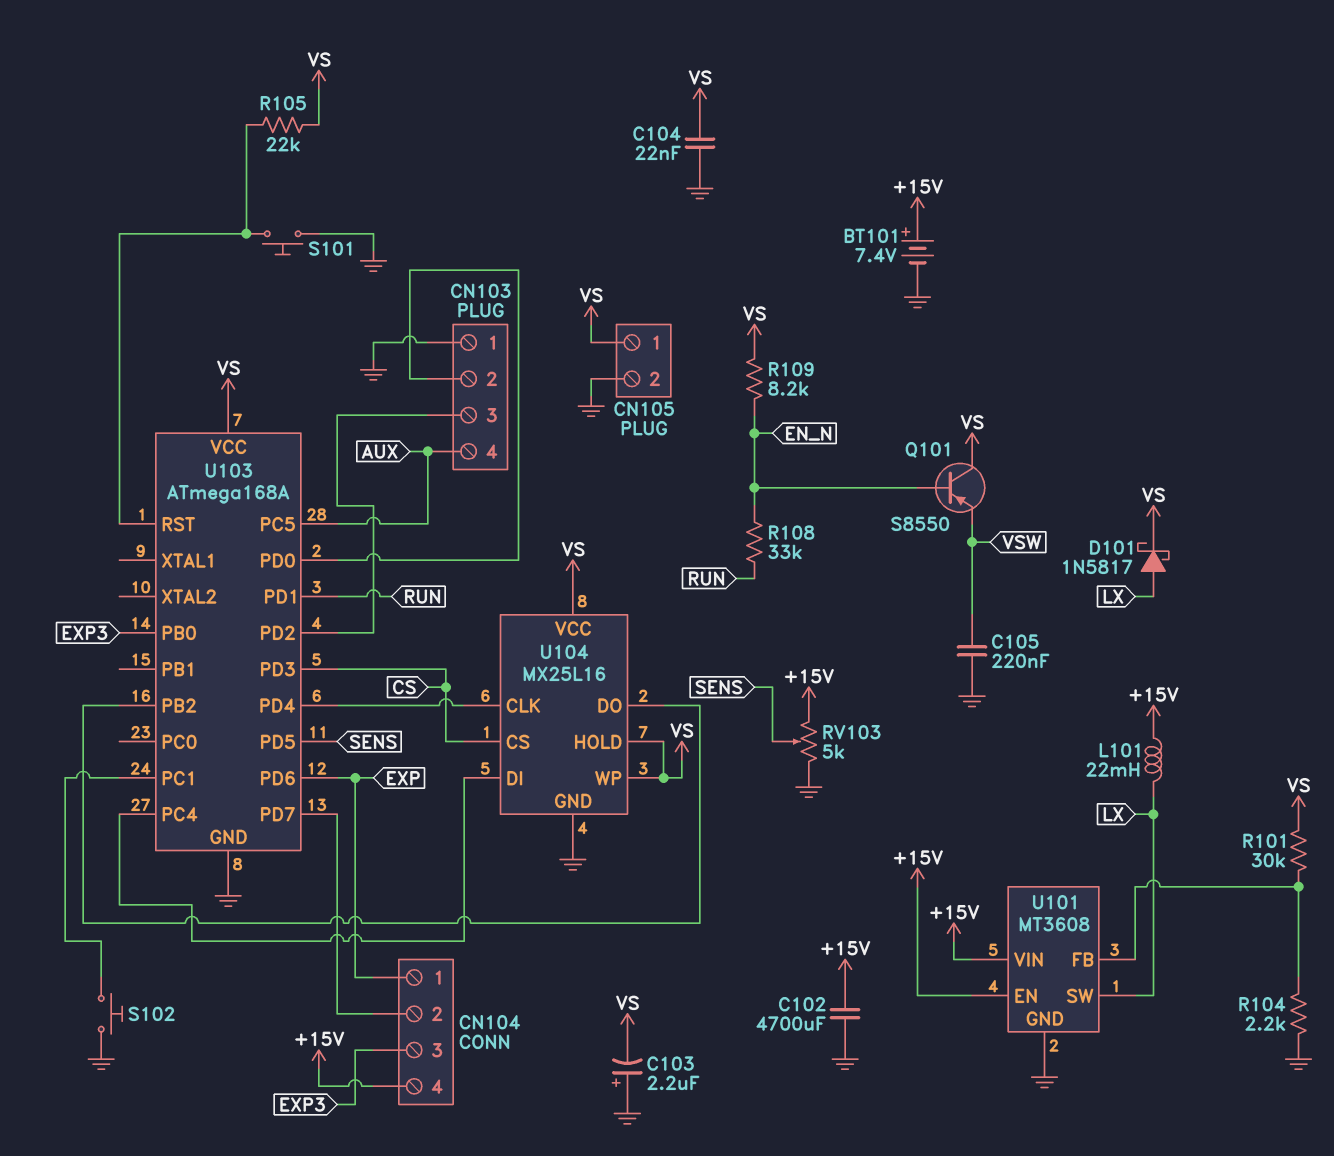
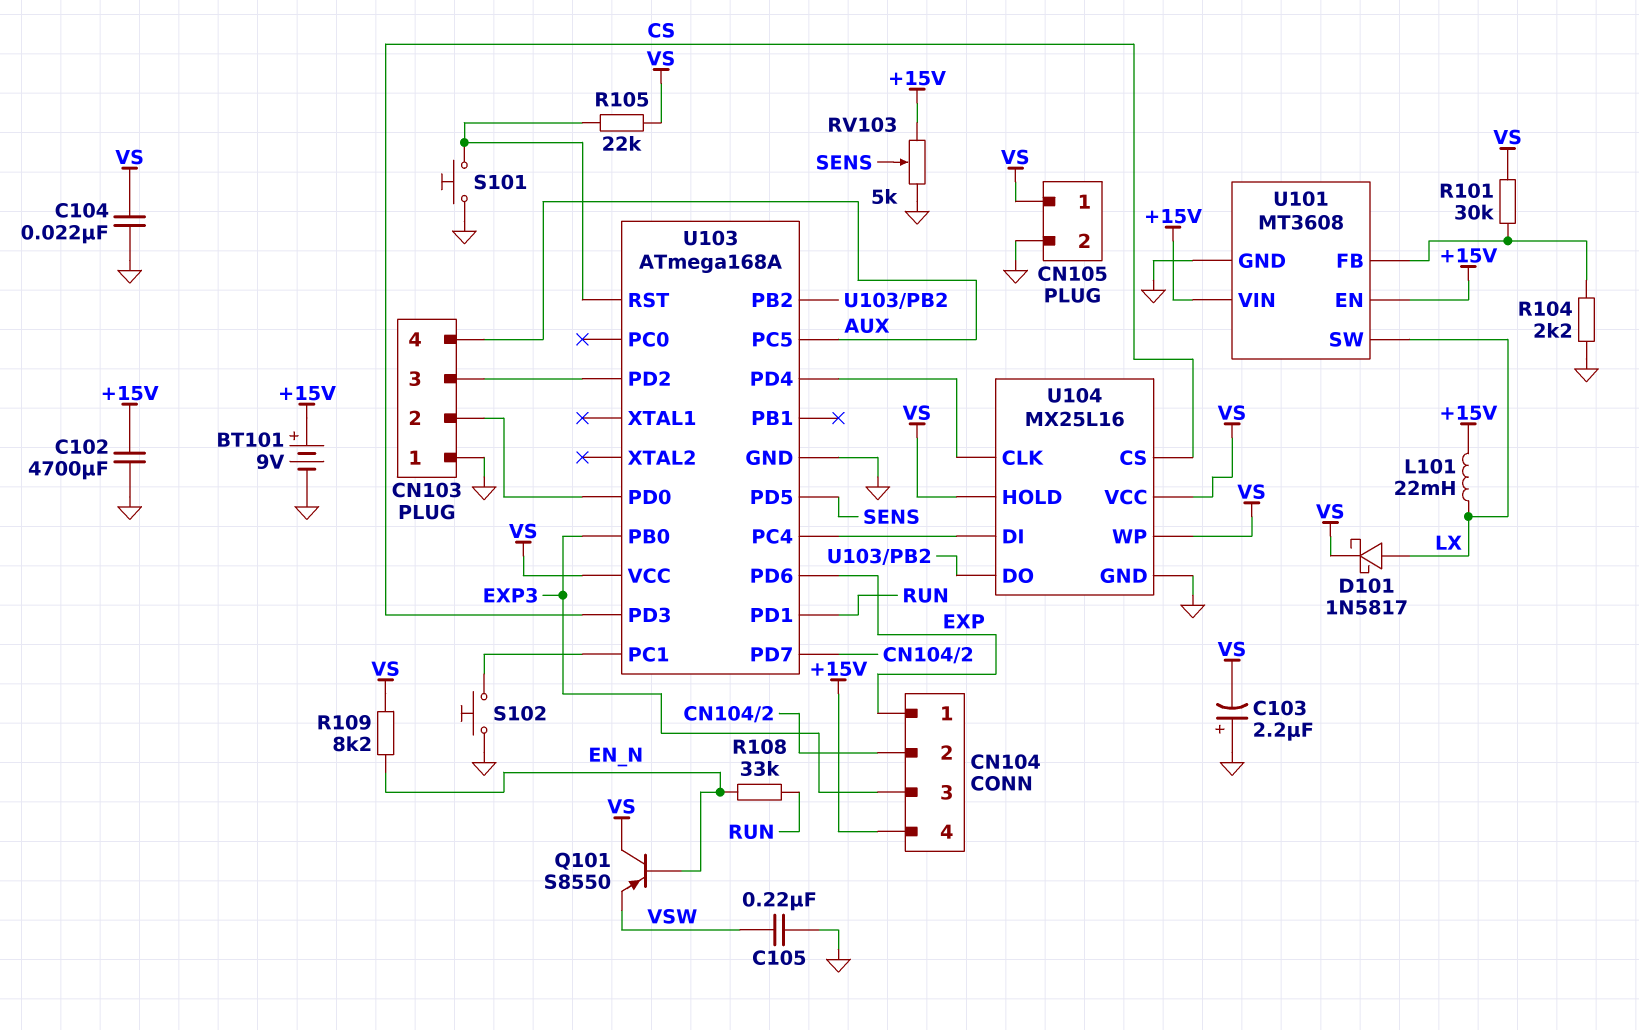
BT101: 7.4V (plus +15V, minus GND) -> 9V (plus +15V, minus GND)

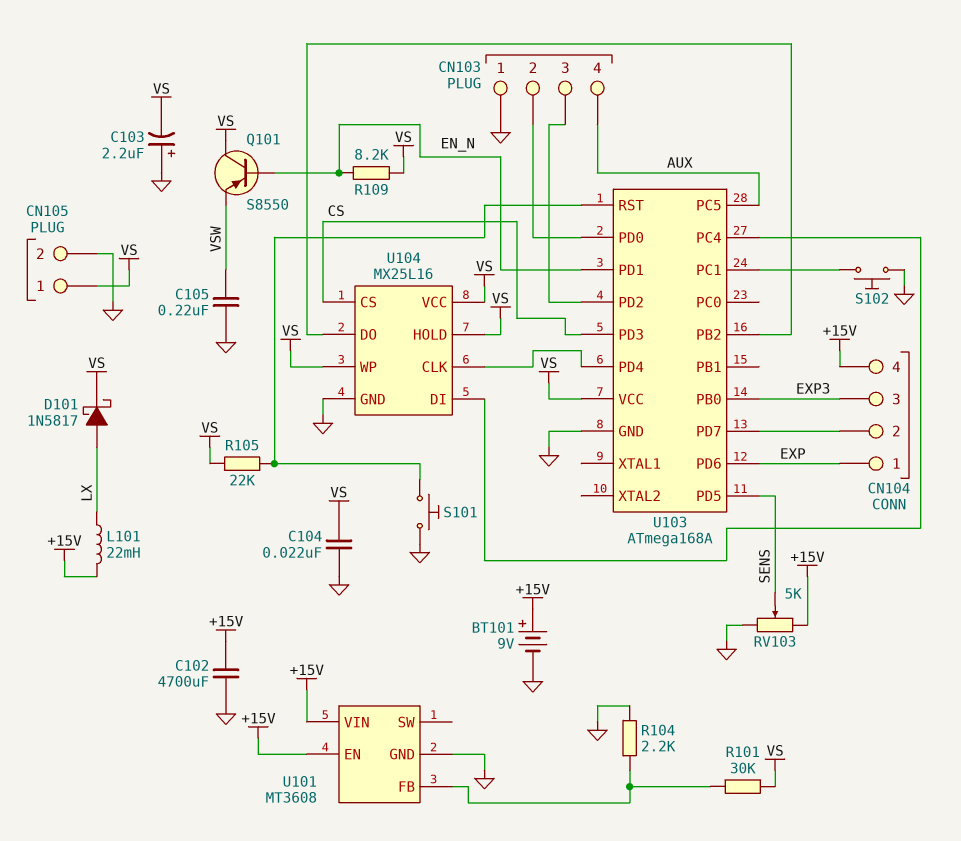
R108: 33k (EN_N, RUN) -> none
U101 pin SW: LX -> none
U103 pin PD1: RUN -> EN_N

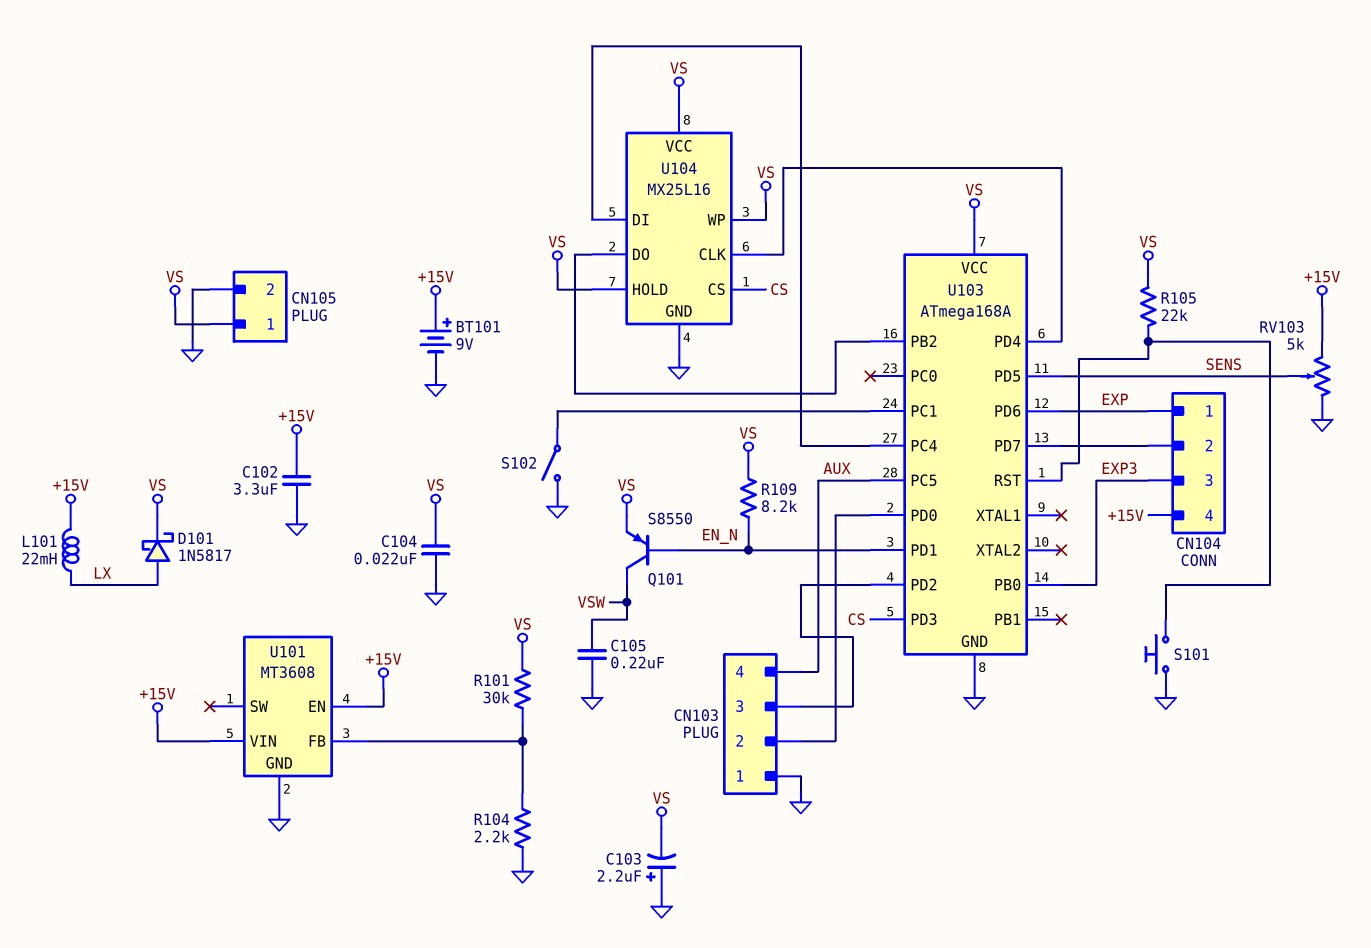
C102: 4700uF (+15V, GND) -> 3.3uF (+15V, GND)
Q101: PNP S8550 (B EN_N, C VS, E VSW) -> PNP S8550 (B EN_N, C VSW, E VS)
S102: button (GND, U103/PC1) -> switch (GND, U103/PC1)

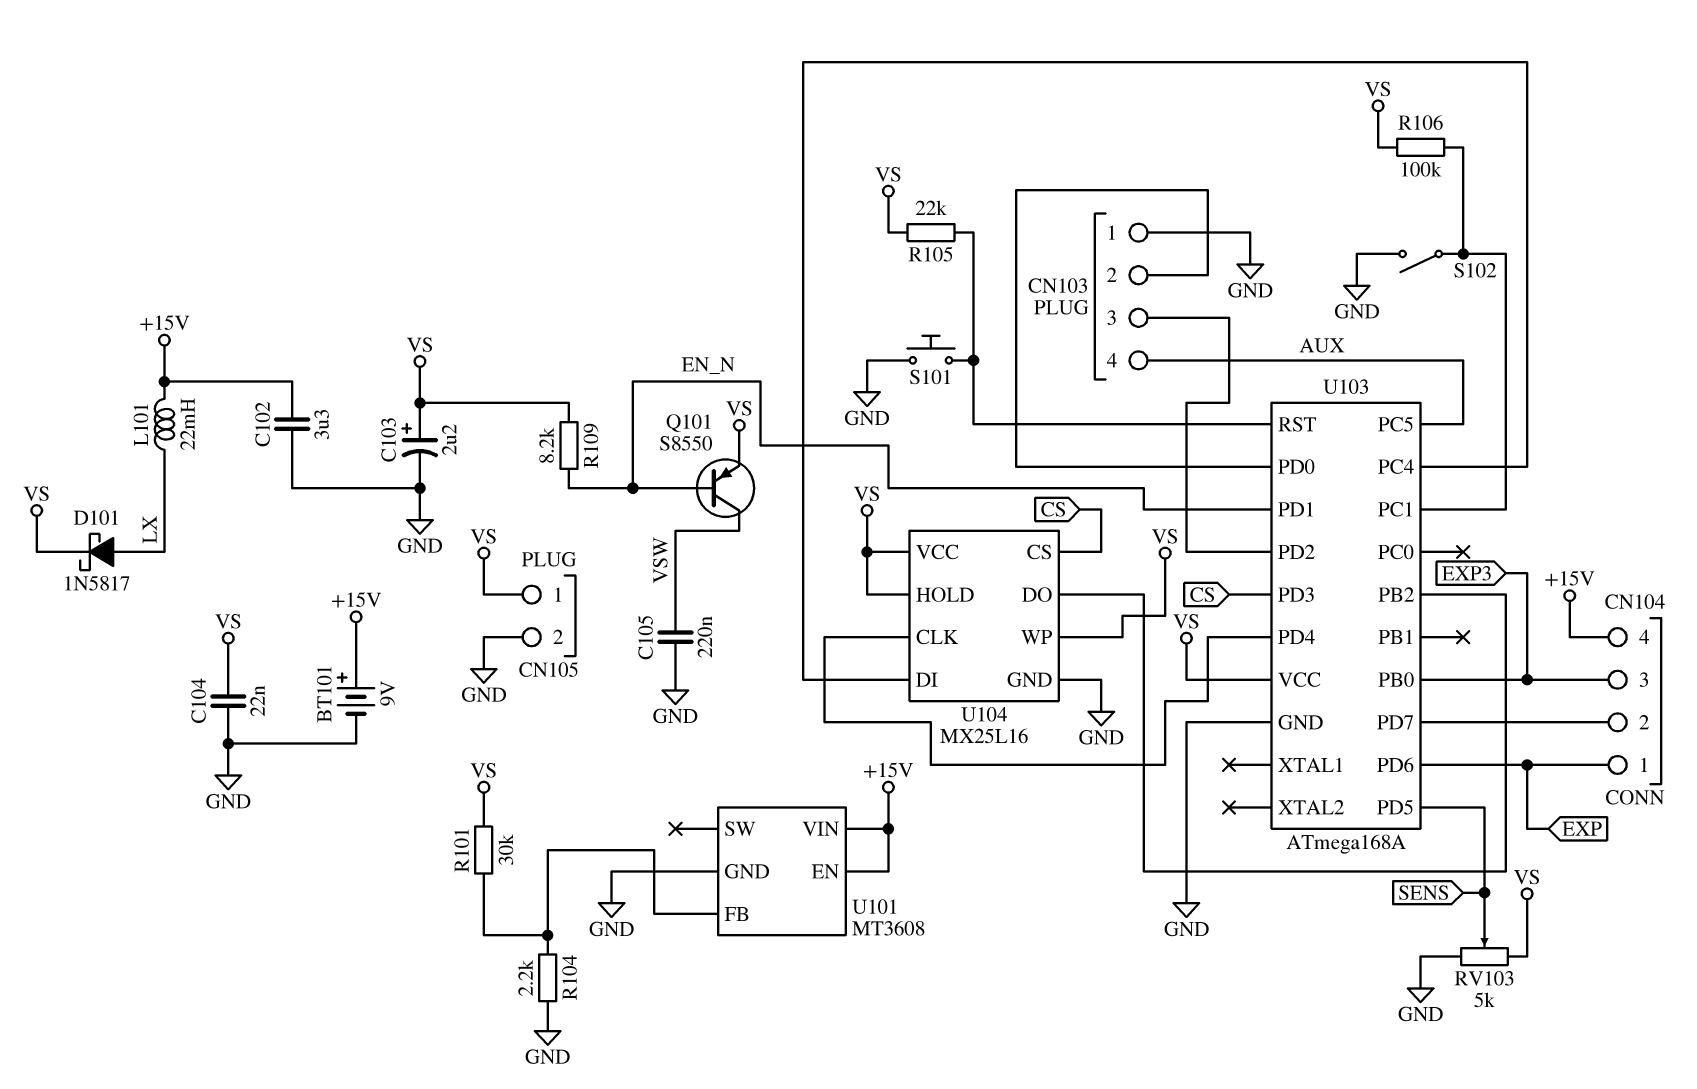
C103: 2.2uF (plus GND, minus VS) -> 2.2uF (plus VS, minus GND)
R106: none -> 100k (U103/PC1, VS)
RV103: 5k (+15V, GND, wiper SENS) -> 5k (GND, VS, wiper SENS)

